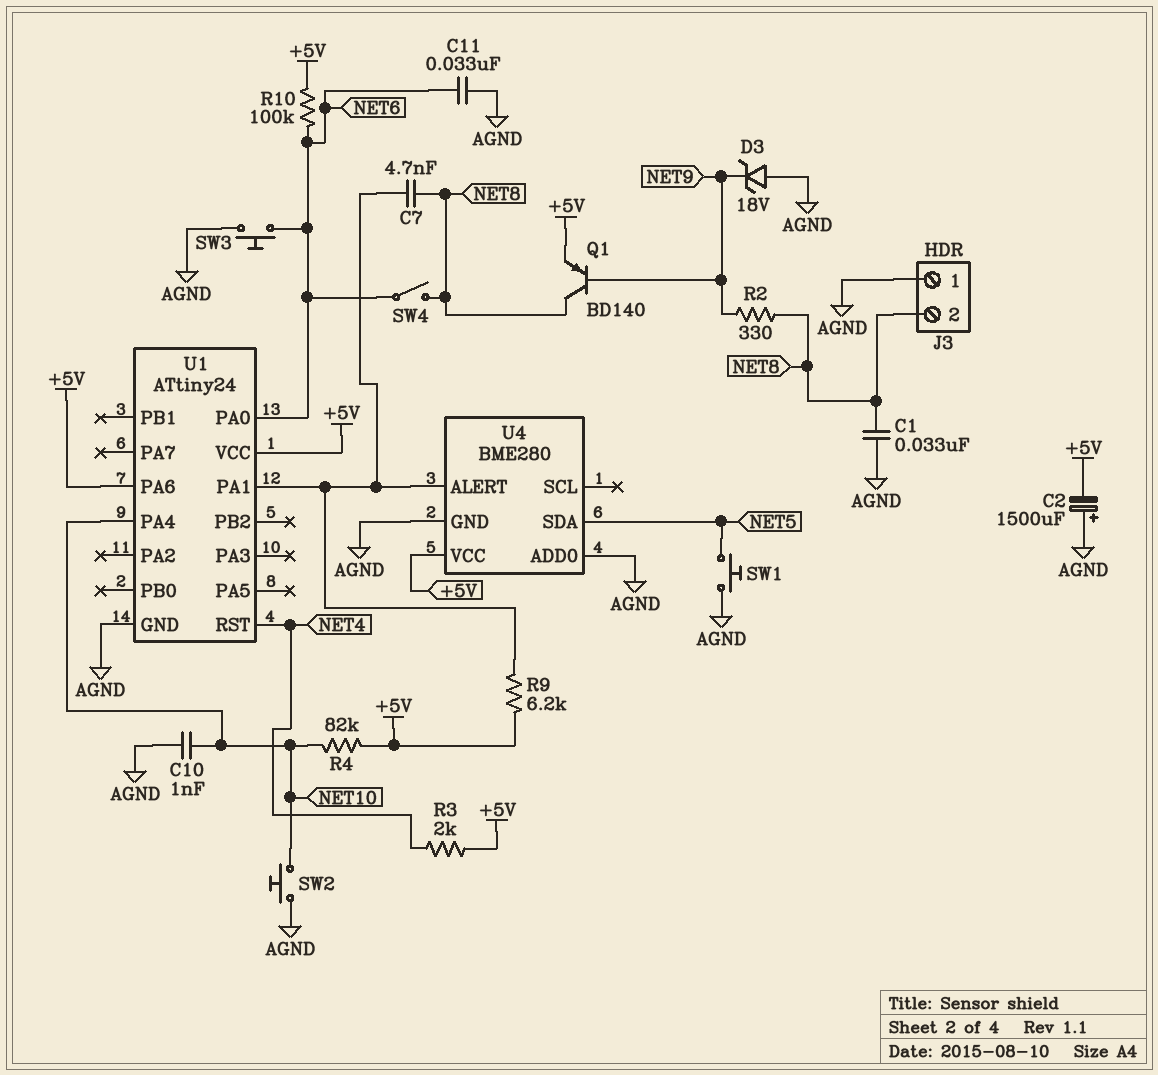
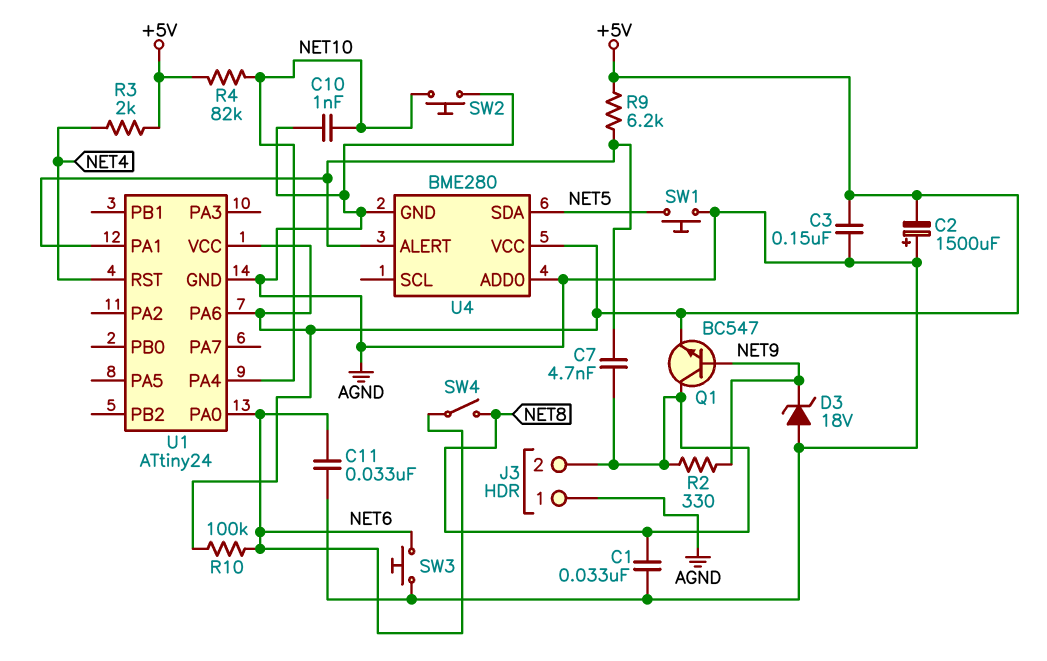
C3: none -> 150nF (+5V, AGND)
Q1: PNP BD140 (B NET9, C NET8, E +5V) -> NPN BC547 (B NET9, C NET8, E +5V)

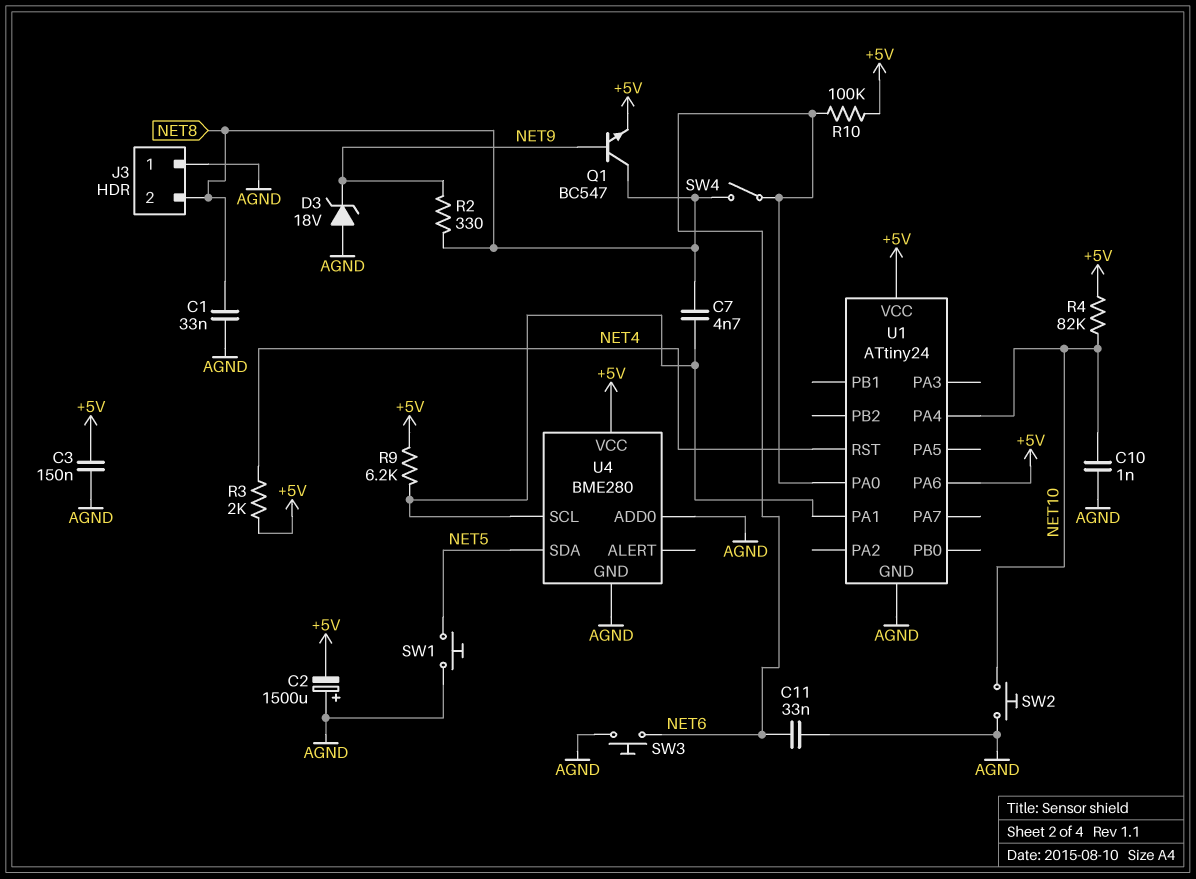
U4 pin ALERT: U1/PA1 -> none
U4 pin SCL: none -> U1/PA1

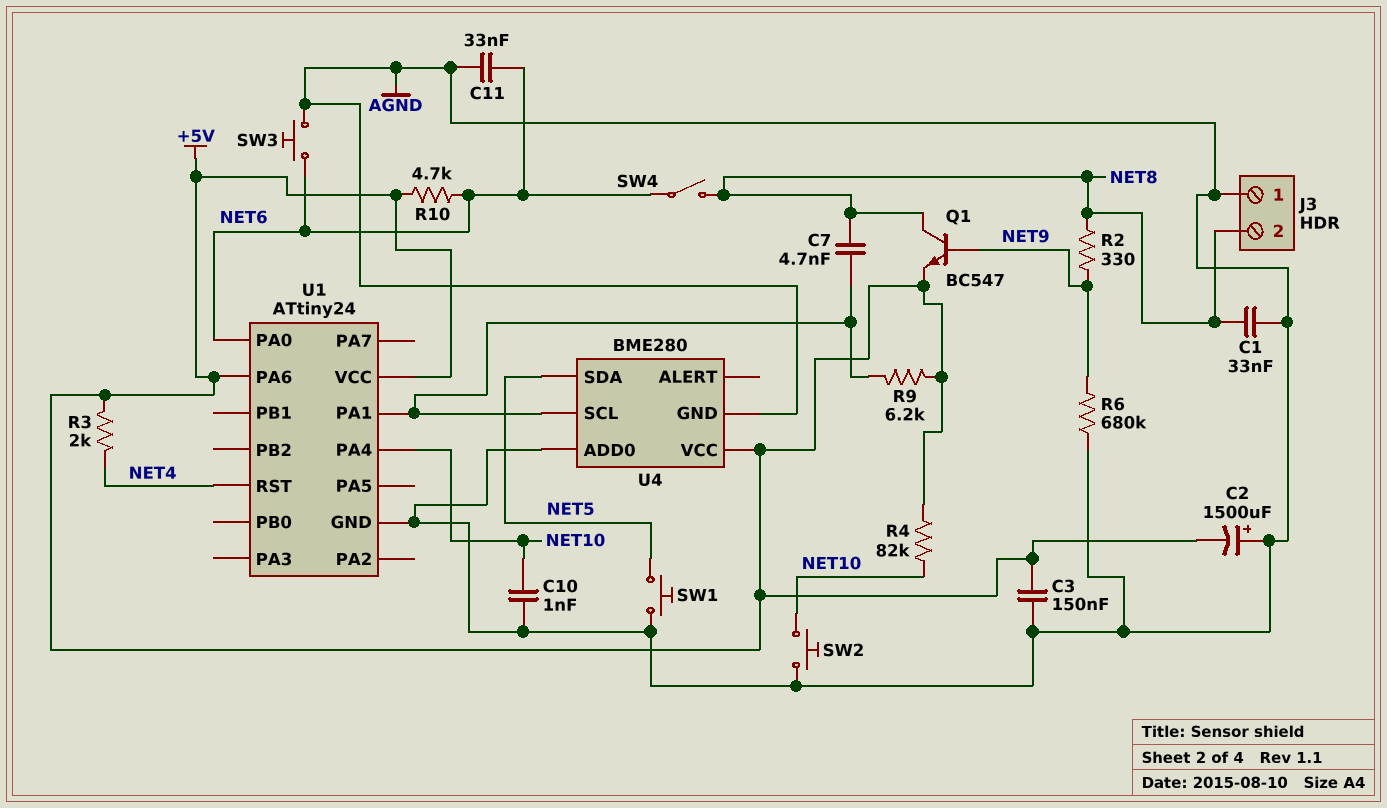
D3: zener 18V (A AGND, K NET9) -> none
R6: none -> 680k (AGND, NET9)
R10: 100k (+5V, NET6) -> 4.7k (+5V, NET6)

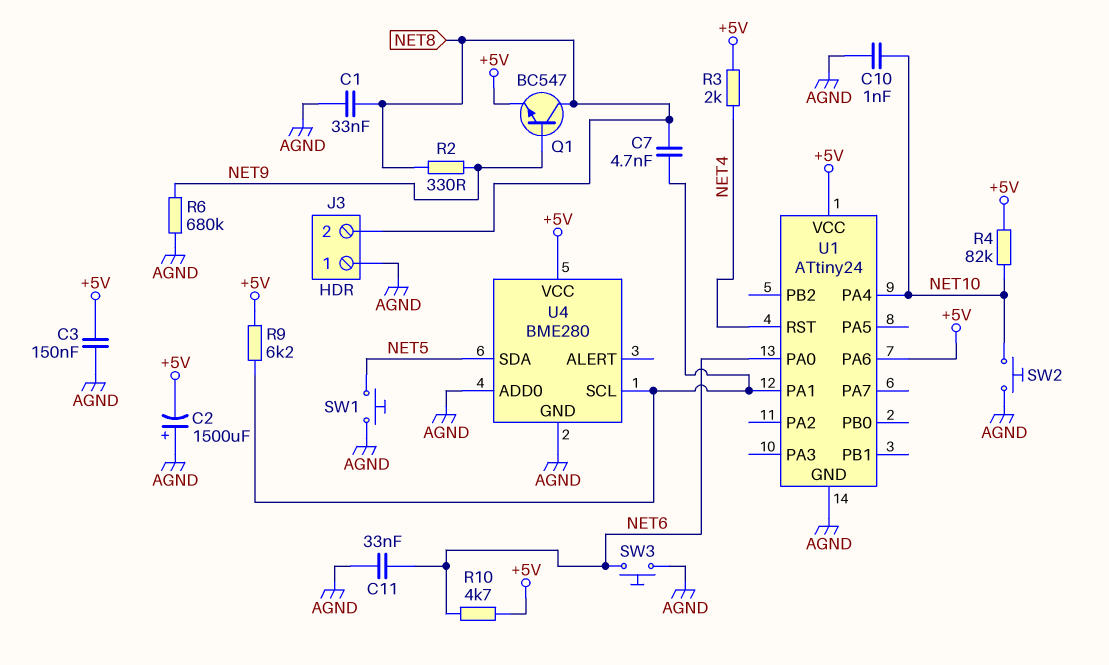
SW4: switch (NET6, NET8) -> none

